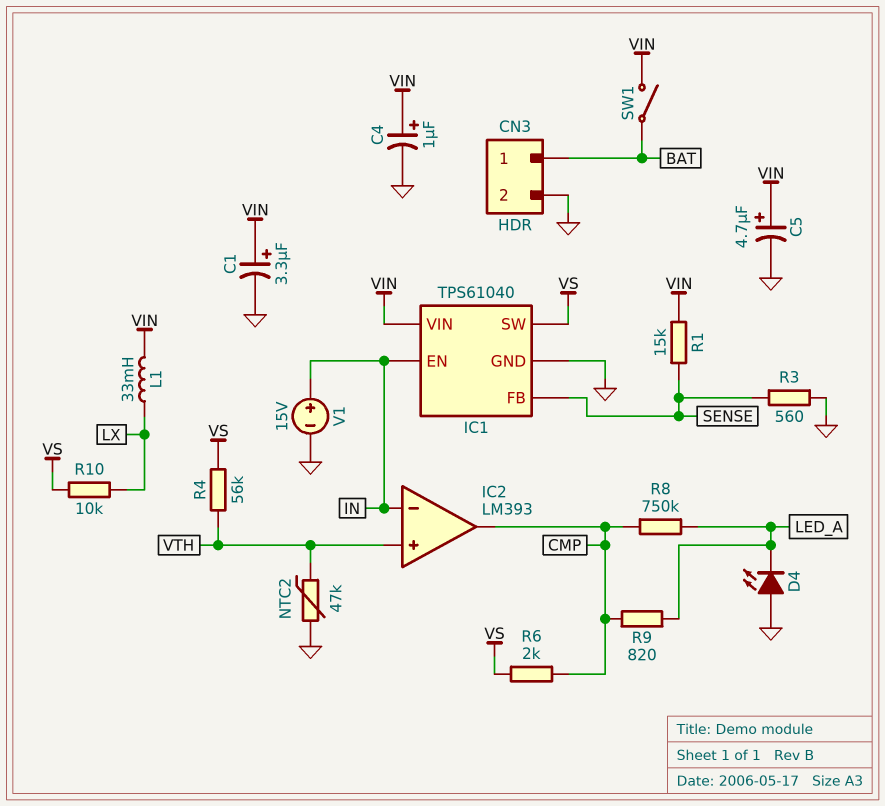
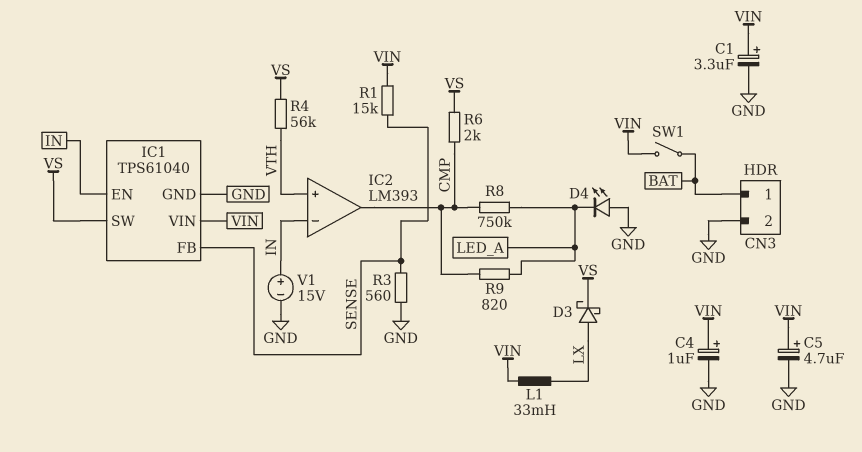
D3: none -> schottky (A LX, K VS)
NTC2: 47k (GND, VTH) -> none
R10: 10k (LX, VS) -> none

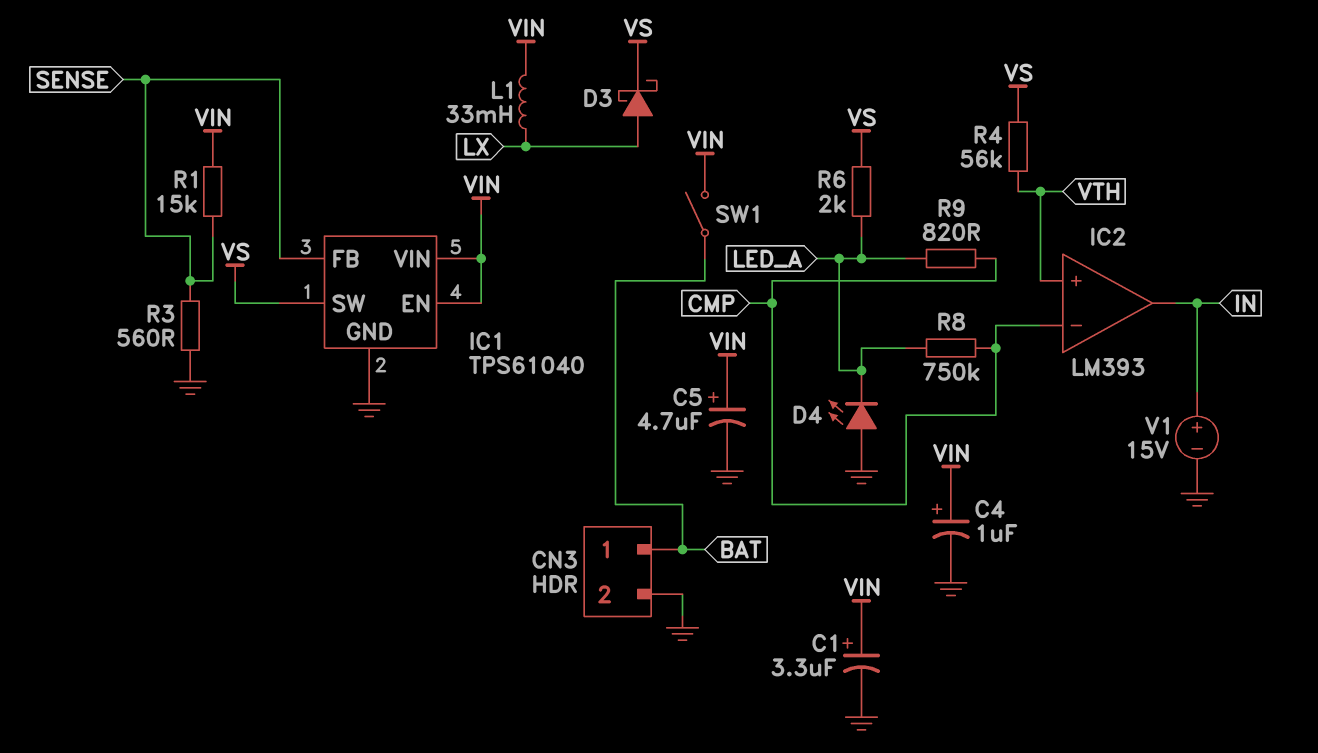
IC1 pin EN: IN -> VIN
IC2 pin in-: IN -> CMP
IC2 pin out: CMP -> IN
R6: 2k (CMP, VS) -> 2k (LED_A, VS)

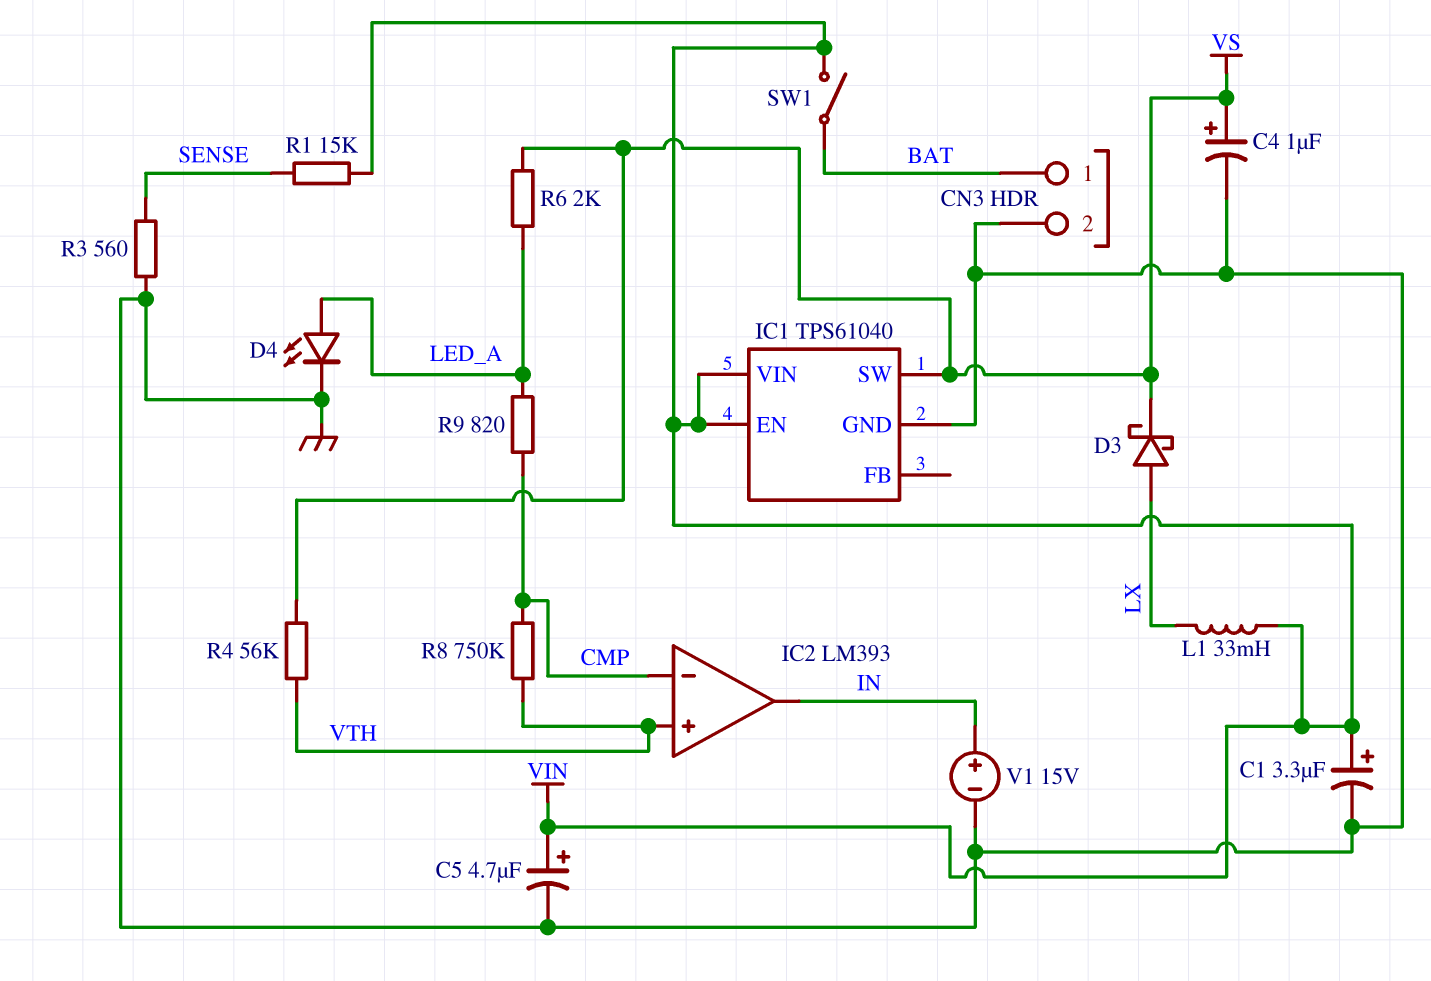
C4: 1uF (plus VIN, minus GND) -> 1uF (plus VS, minus GND)
D4: LED (A GND, K LED_A) -> LED (A LED_A, K GND)
IC1 pin FB: SENSE -> none
R8: 750k (CMP, LED_A) -> 750k (CMP, VTH)

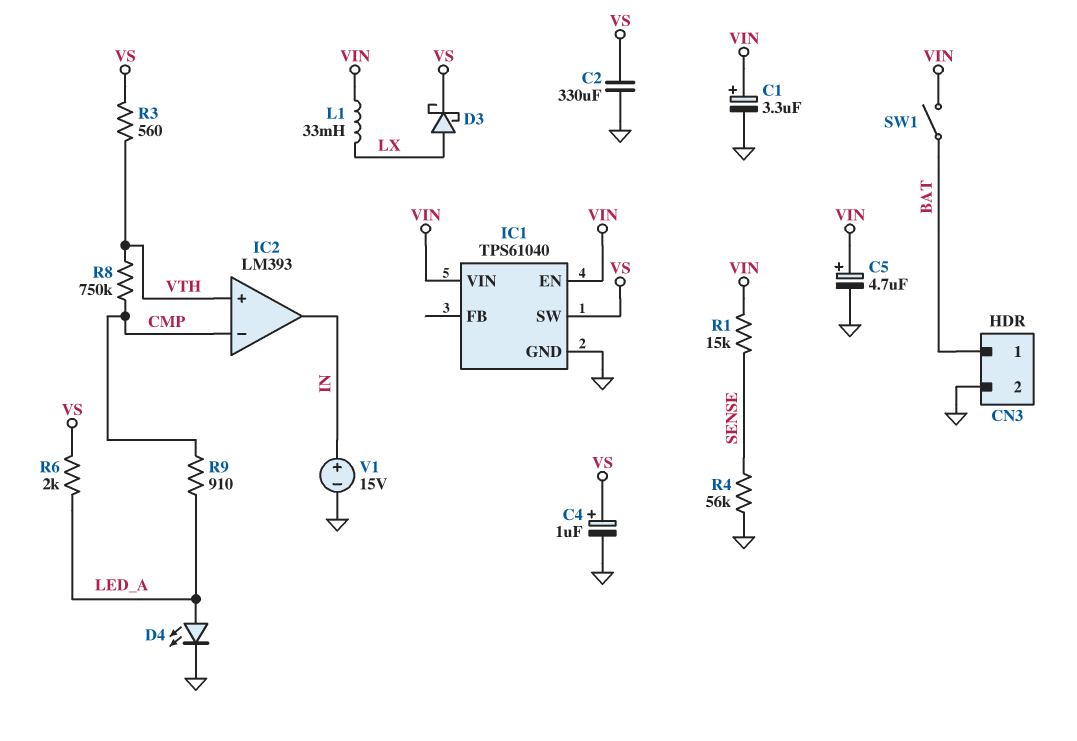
C2: none -> 330uF (GND, VS)
R3: 560 (GND, SENSE) -> 560 (VS, VTH)
R4: 56k (VS, VTH) -> 56k (GND, SENSE)
R9: 820 (CMP, LED_A) -> 910 (CMP, LED_A)

